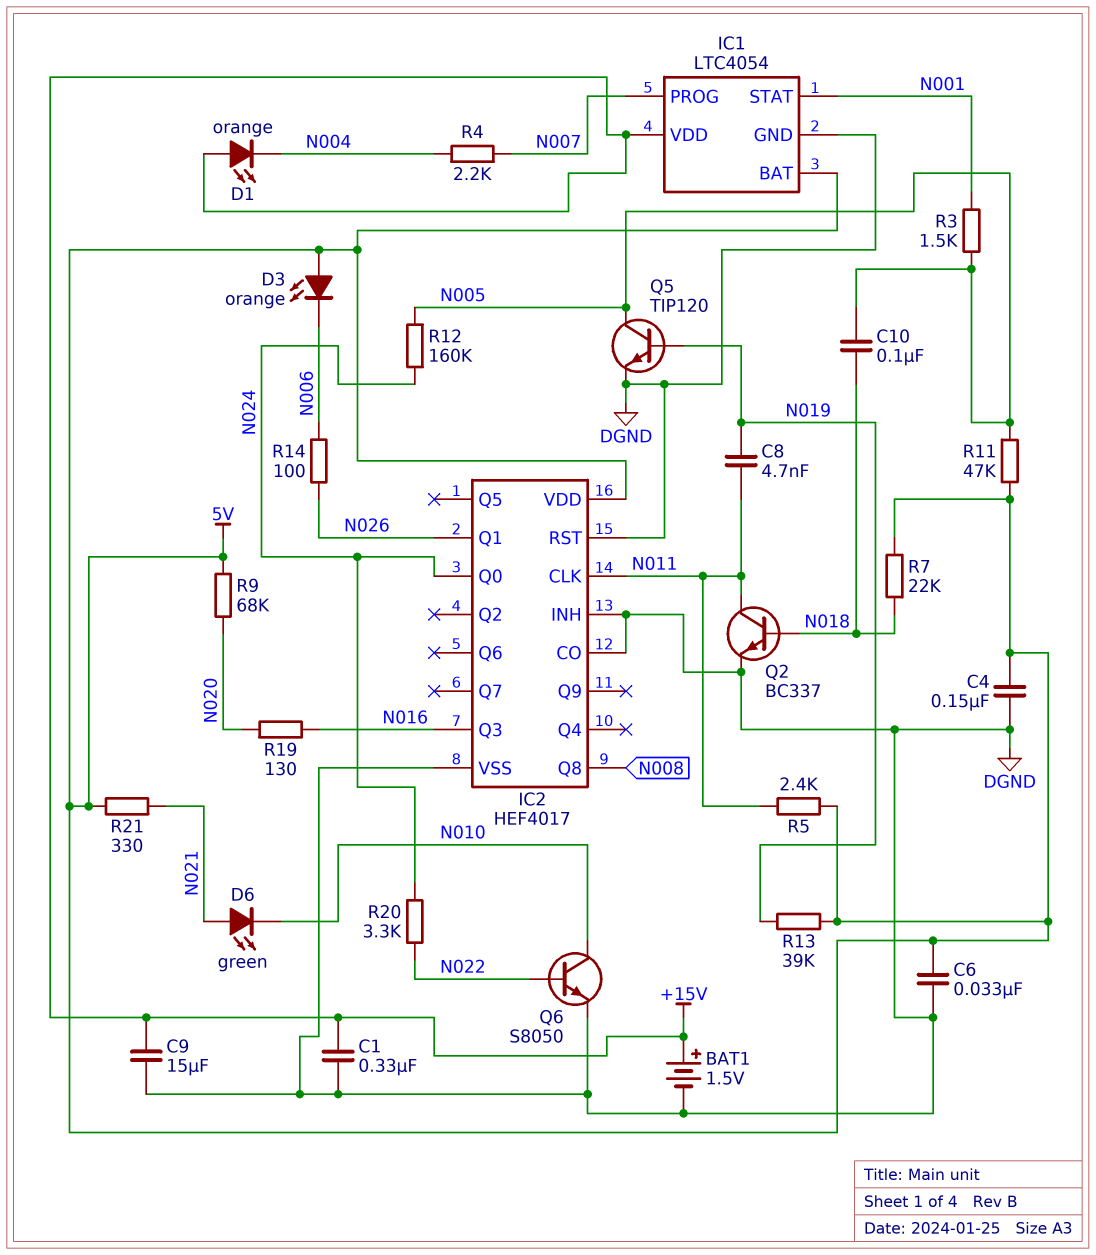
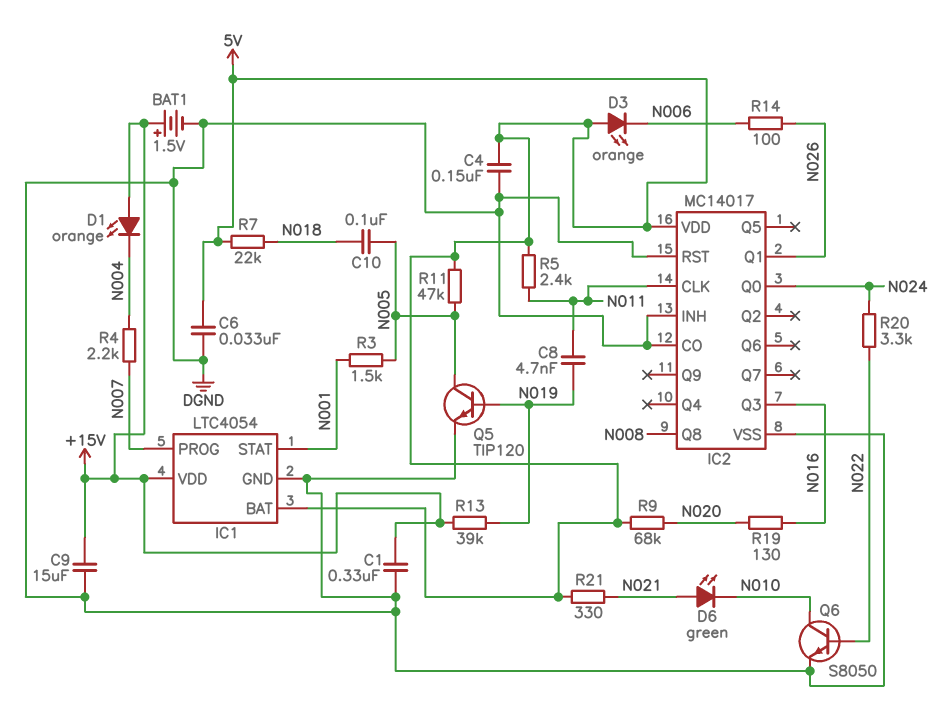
IC2: HEF4017 -> MC14017
Q2: NPN BC337 (B N018, C N011, E DGND) -> none
R12: 160k (N005, N024) -> none
R13: 39k (5V, N019) -> 39k (+15V, N019)

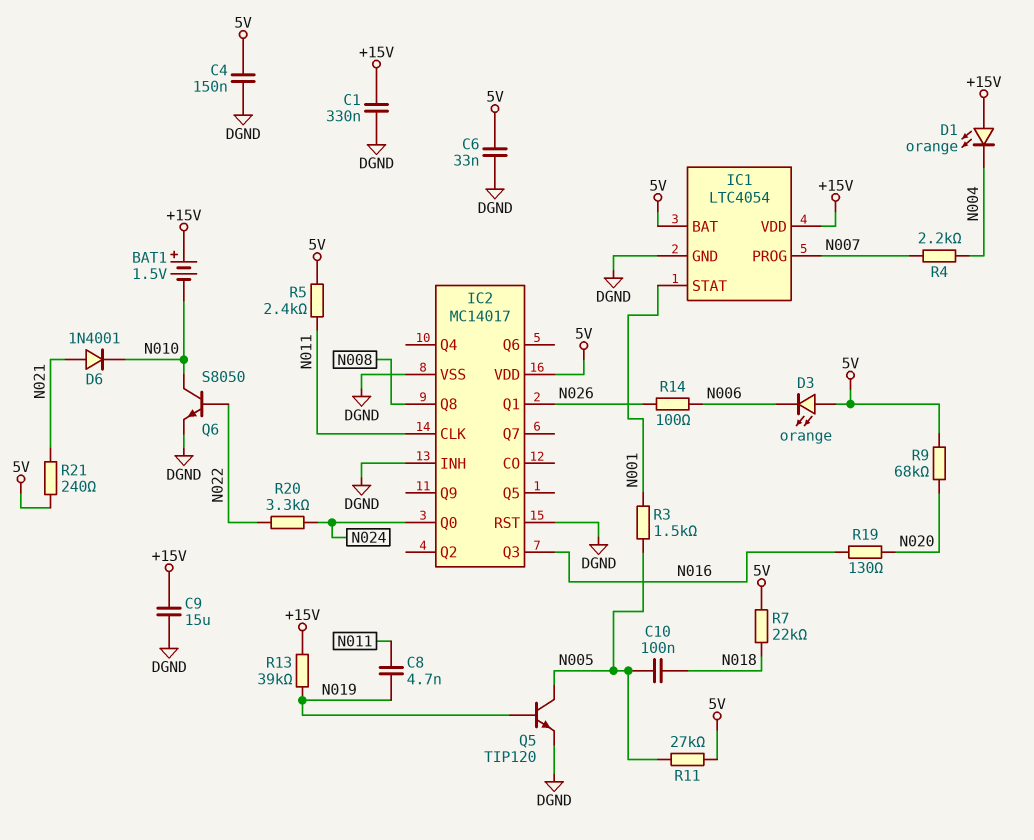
BAT1: 1.5V (plus +15V, minus DGND) -> 1.5V (plus +15V, minus N010)
D6: LED green (A N021, K N010) -> diode 1N4001 (A N021, K N010)
IC2 pin CO: DGND -> none
R11: 47k (5V, N005) -> 27k (5V, N005)
R21: 330 (5V, N021) -> 240 (5V, N021)

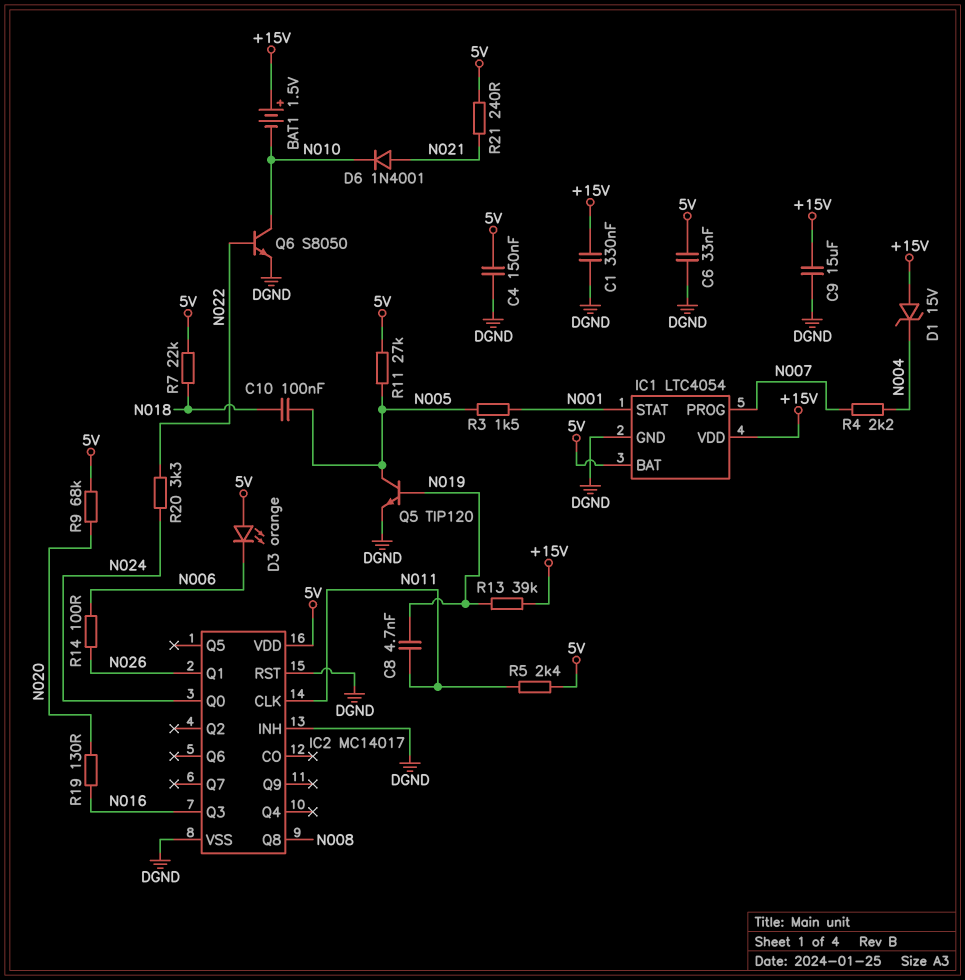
D1: LED orange (A +15V, K N004) -> zener 15V (A +15V, K N004)

